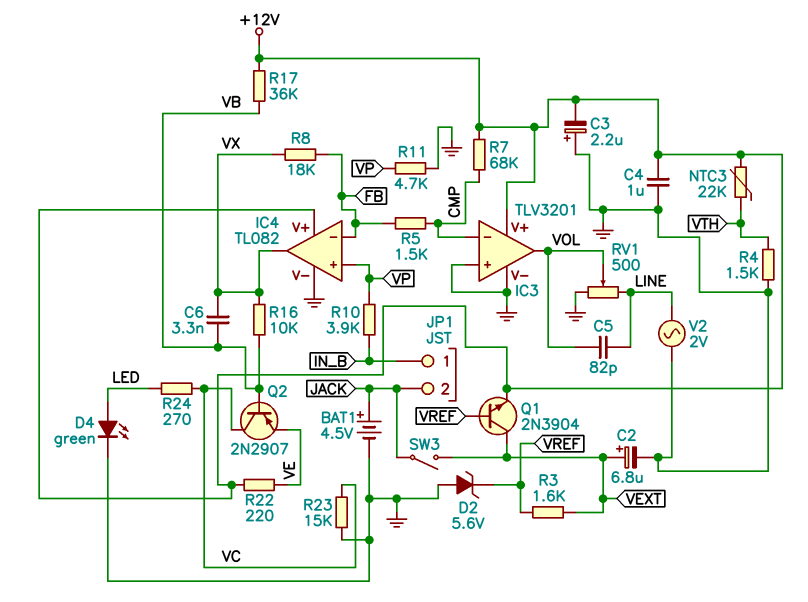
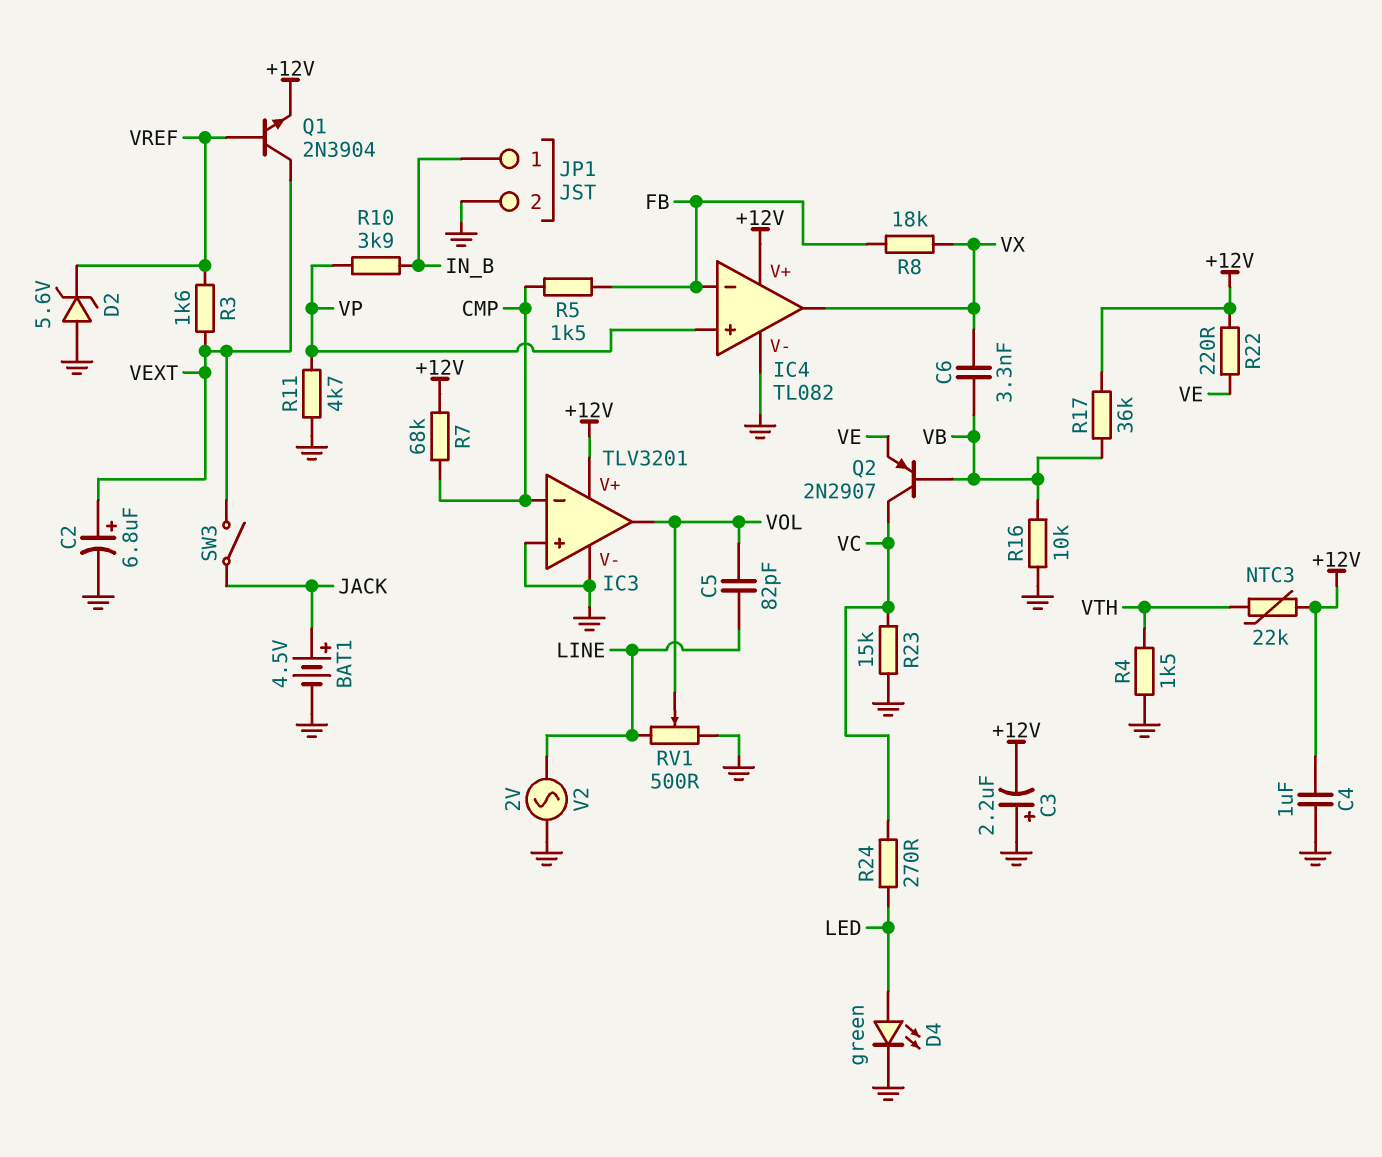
JP1 pin 2: JACK -> GND
R16: 10k (VB, VX) -> 10k (GND, VB)

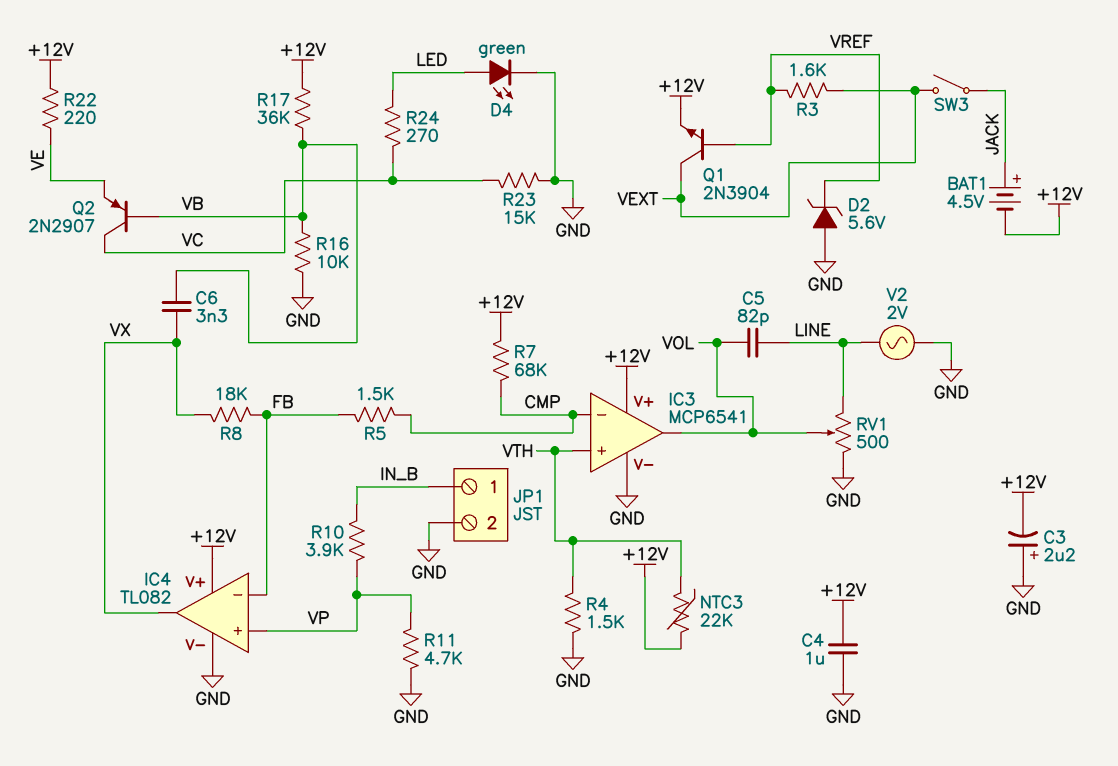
BAT1: 4.5V (plus JACK, minus GND) -> 4.5V (plus JACK, minus +12V)
C2: 6.8uF (plus VEXT, minus GND) -> none
IC3: TLV3201 -> MCP6541
IC3 pin in+: GND -> VTH

